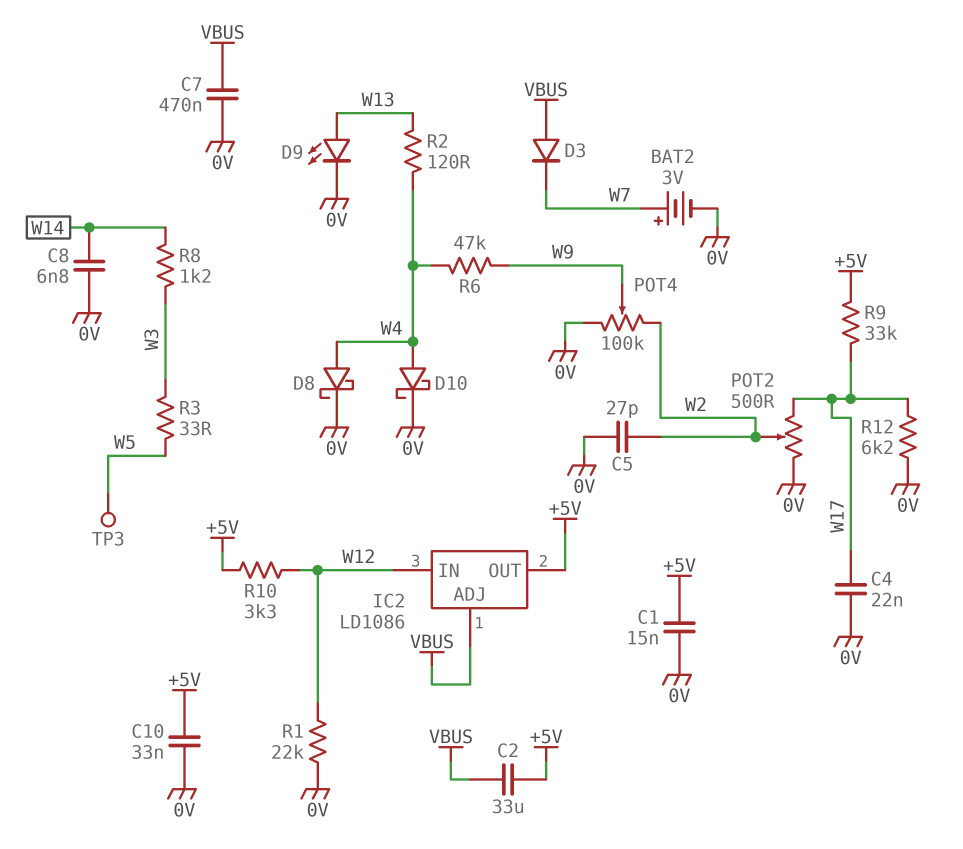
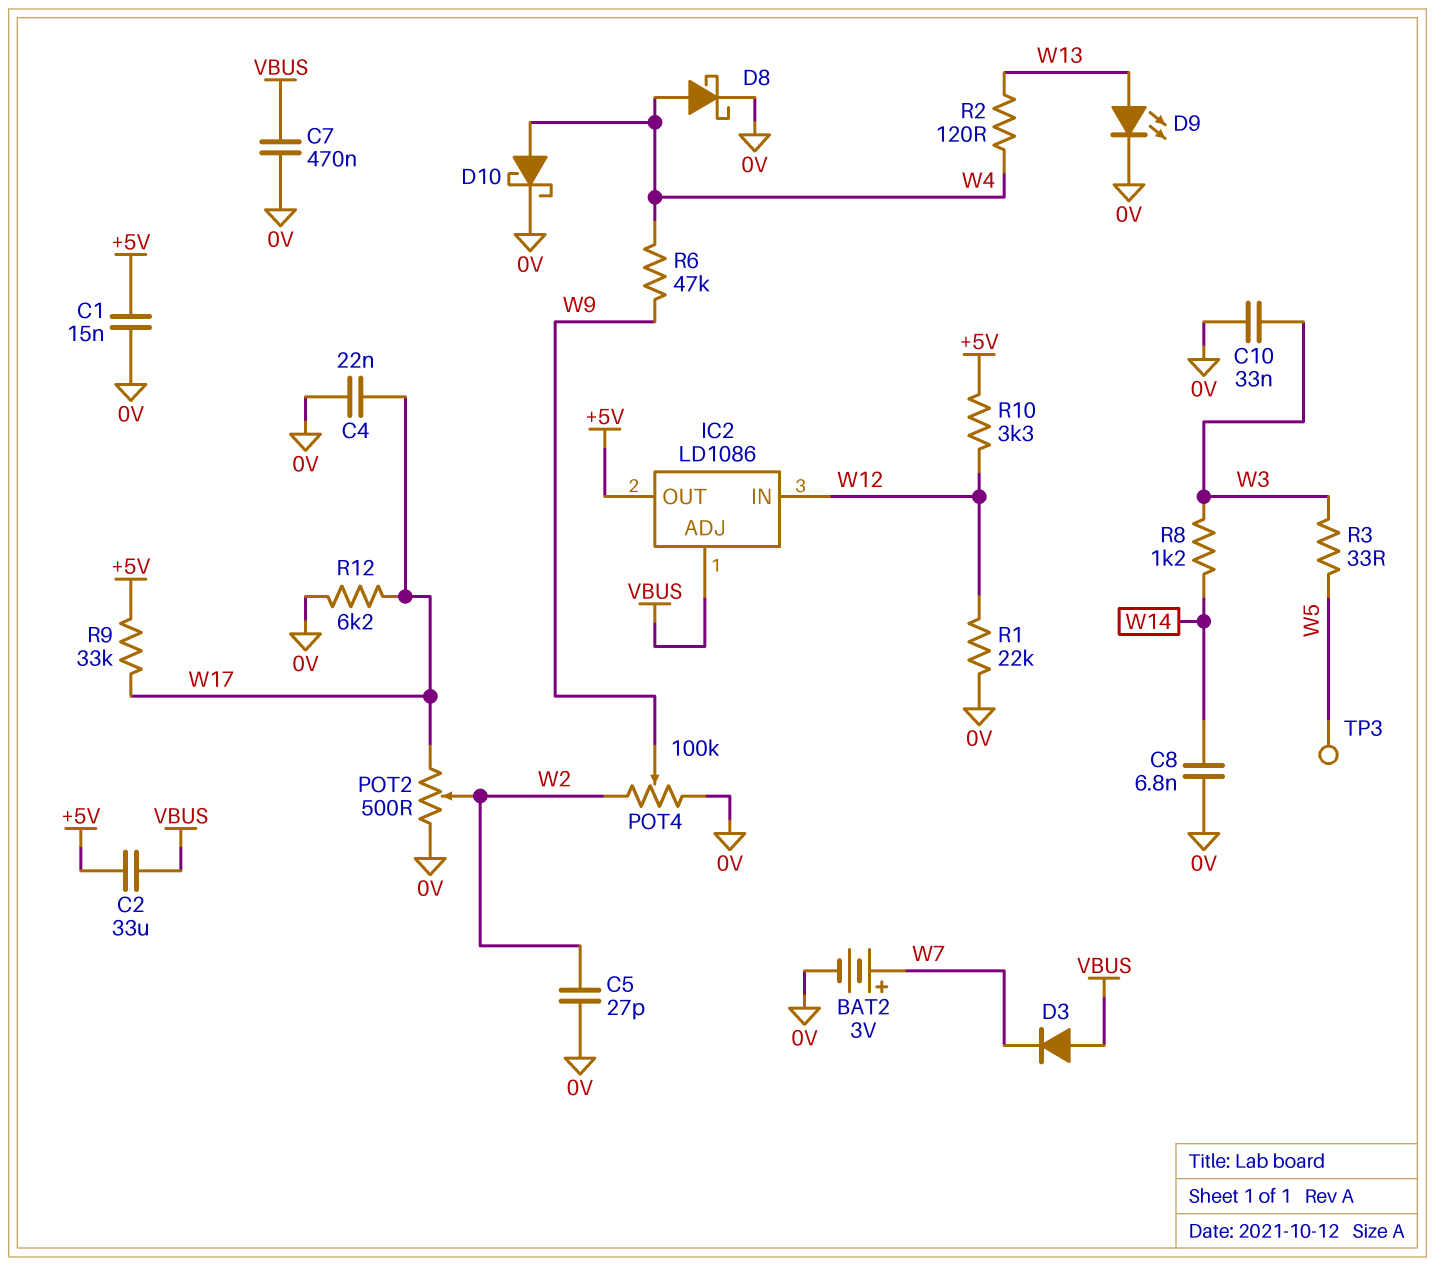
C10: 33nF (+5V, 0V) -> 33nF (0V, W3)

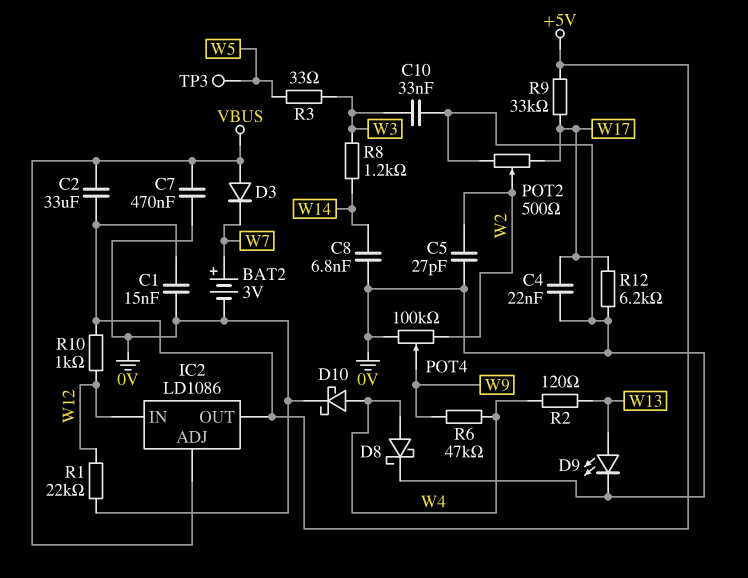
R10: 3.3k (+5V, W12) -> 1k (+5V, W12)

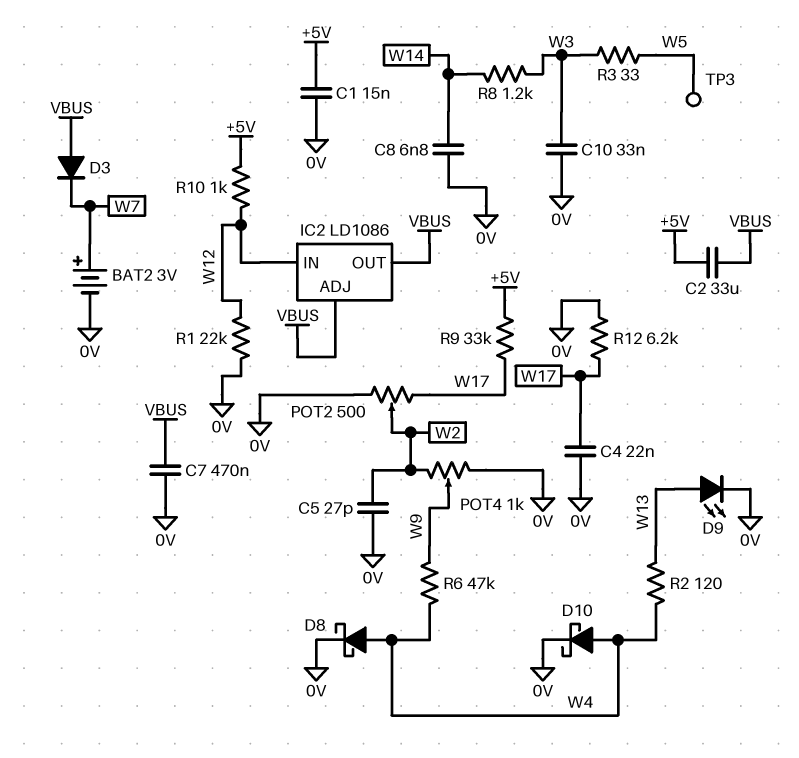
IC2 pin OUT: +5V -> VBUS
POT4: 100k (0V, W2, wiper W9) -> 1k (0V, W2, wiper W9)

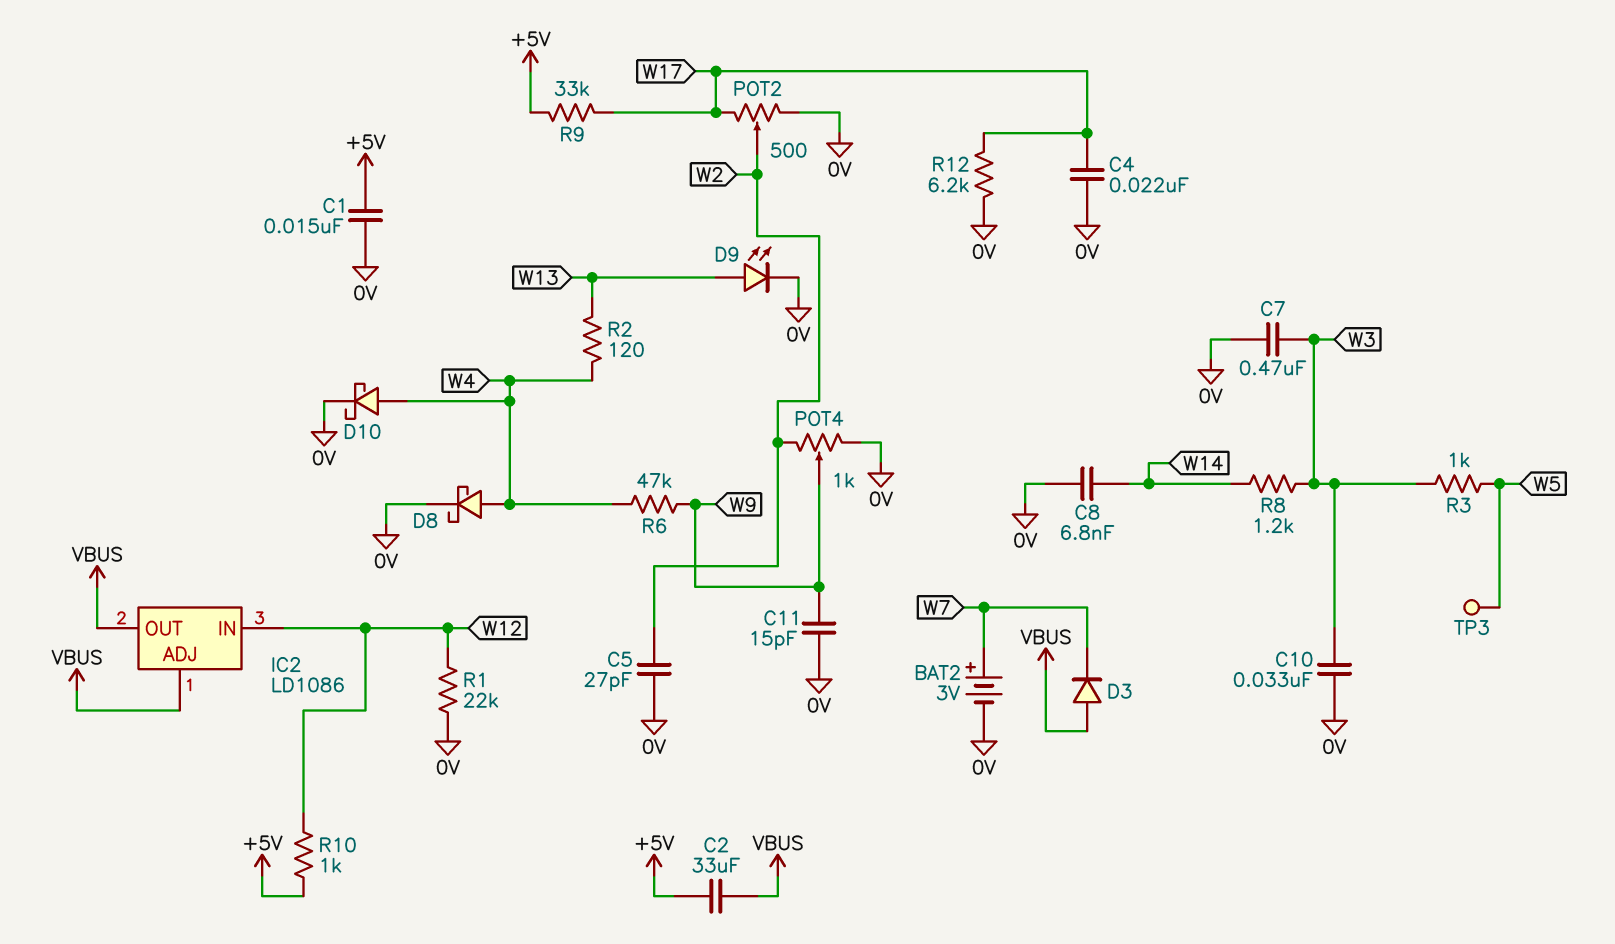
C7: 470nF (0V, VBUS) -> 470nF (0V, W3)
C11: none -> 15pF (0V, W9)
R3: 33 (W3, W5) -> 1k (W3, W5)

